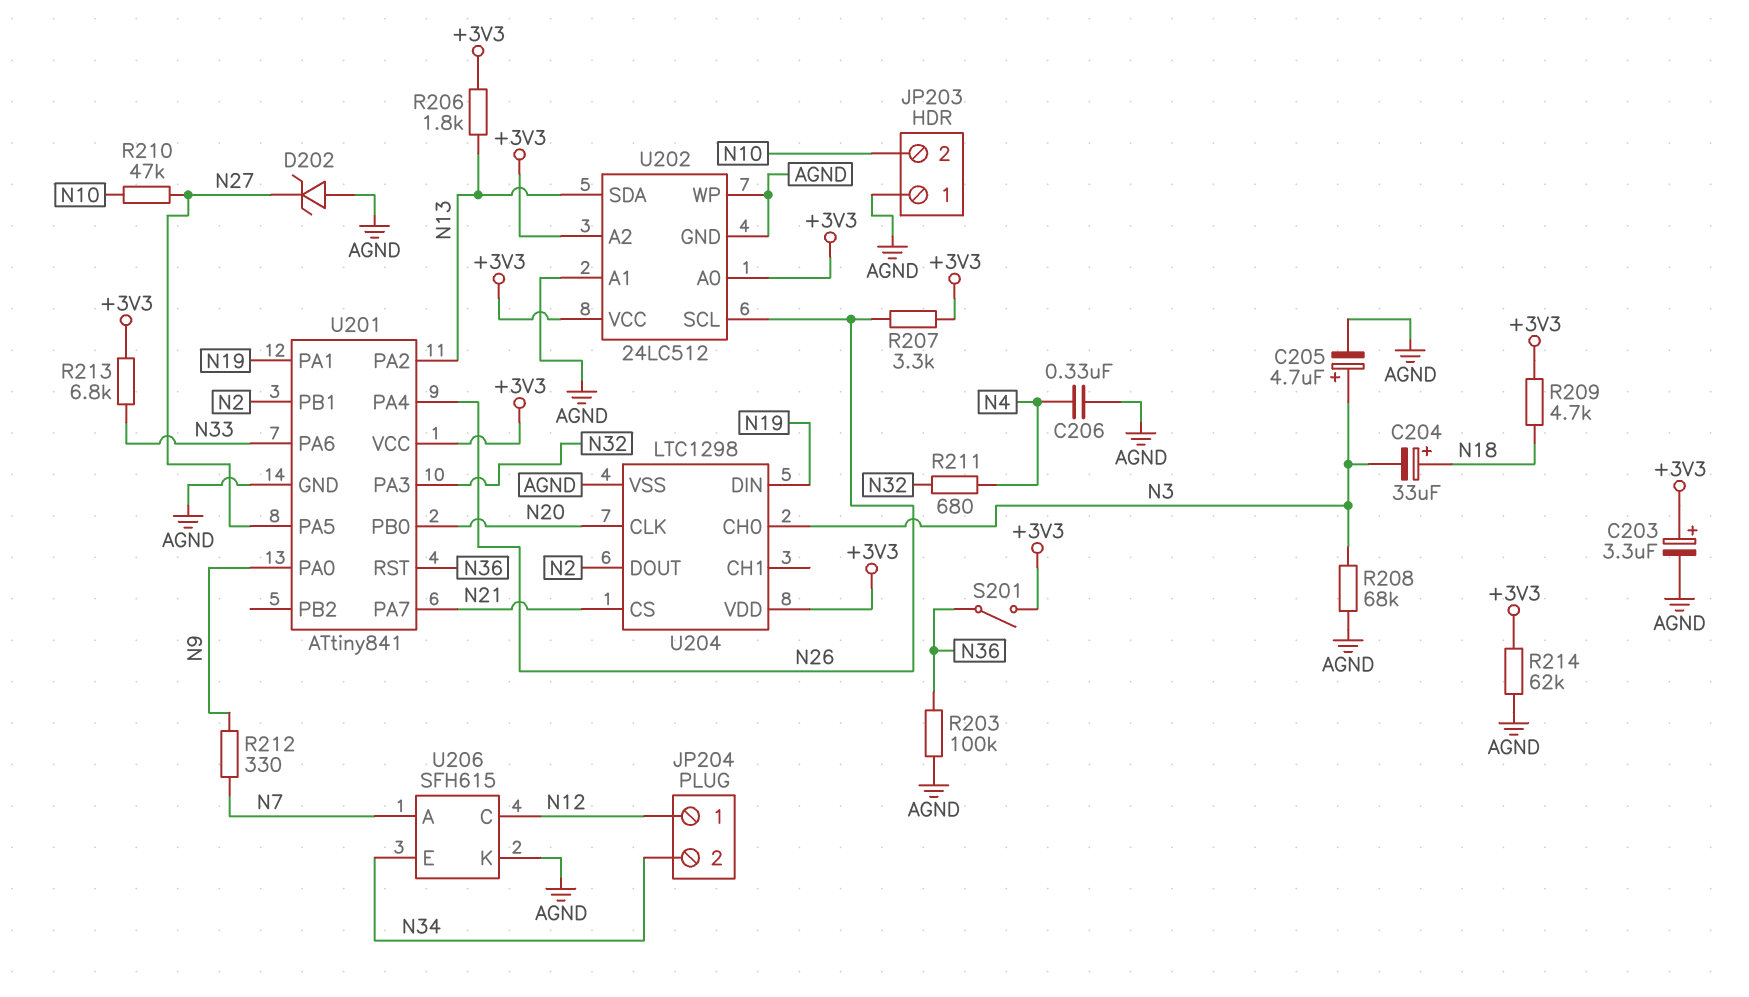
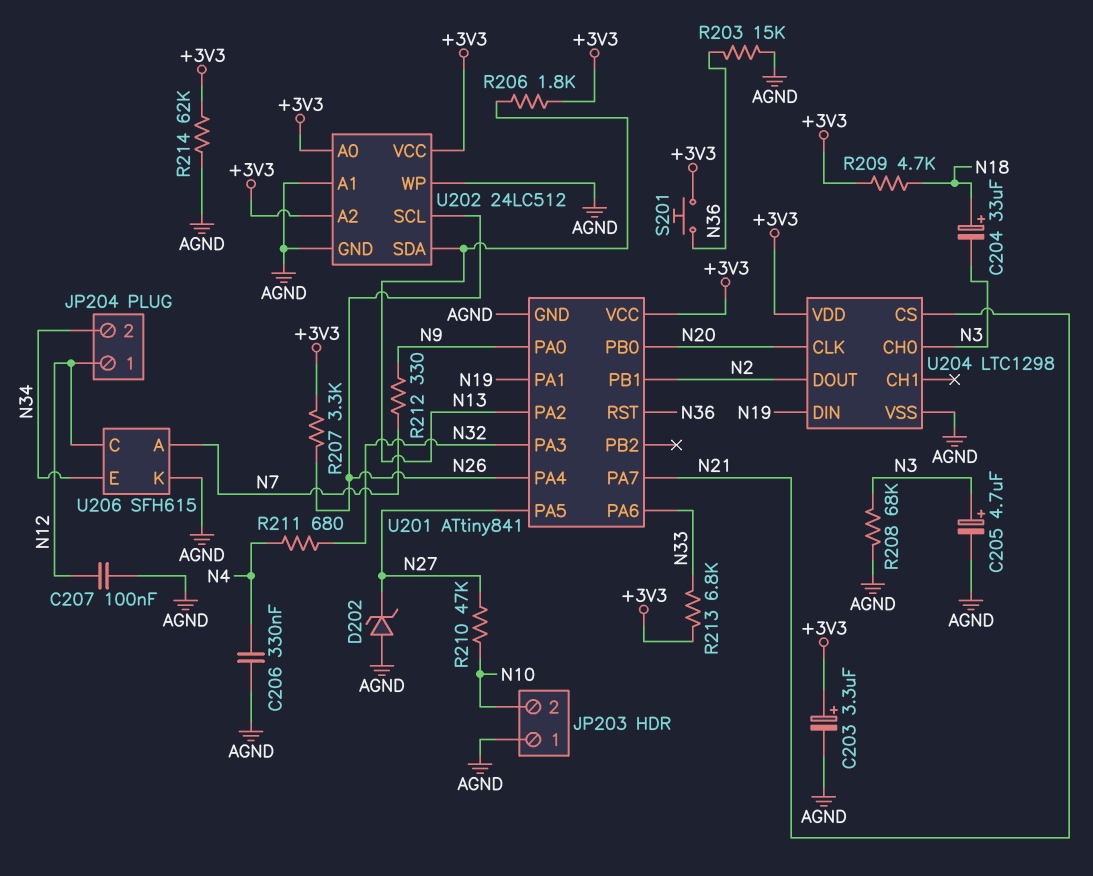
C207: none -> 100nF (AGND, N12)
R203: 100k (AGND, N36) -> 15k (AGND, N36)
S201: switch (+3V3, N36) -> button (+3V3, N36)

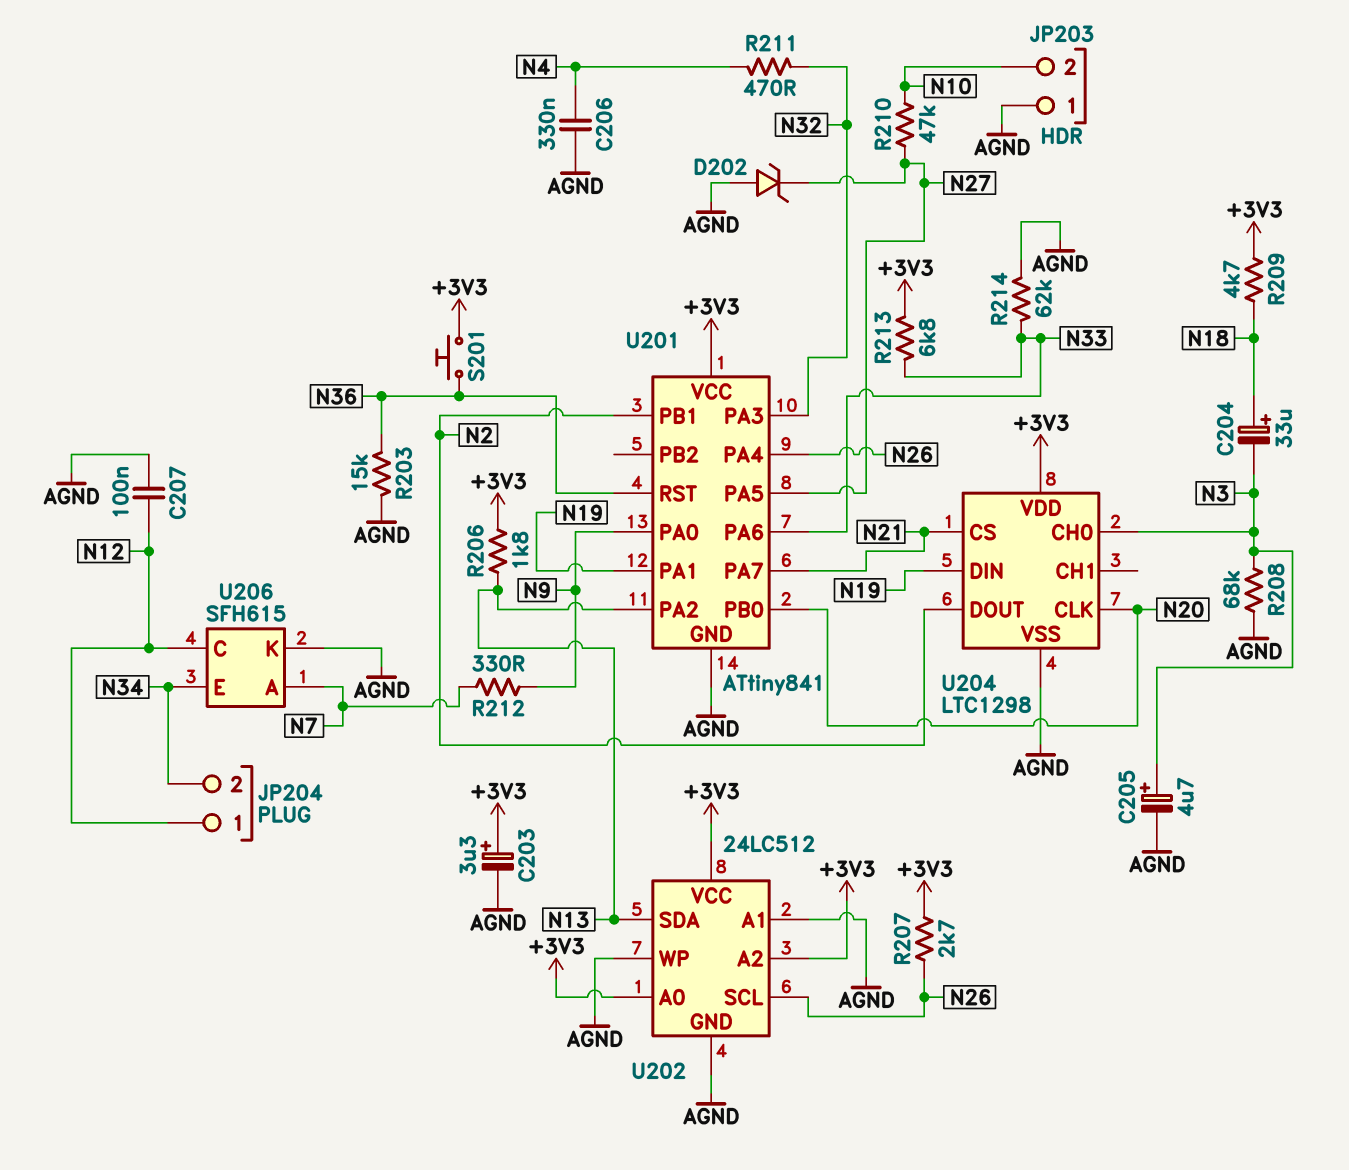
R207: 3.3k (+3V3, N26) -> 2.7k (+3V3, N26)
R211: 680 (N4, N32) -> 470 (N4, N32)
R214: 62k (+3V3, AGND) -> 62k (AGND, N33)

